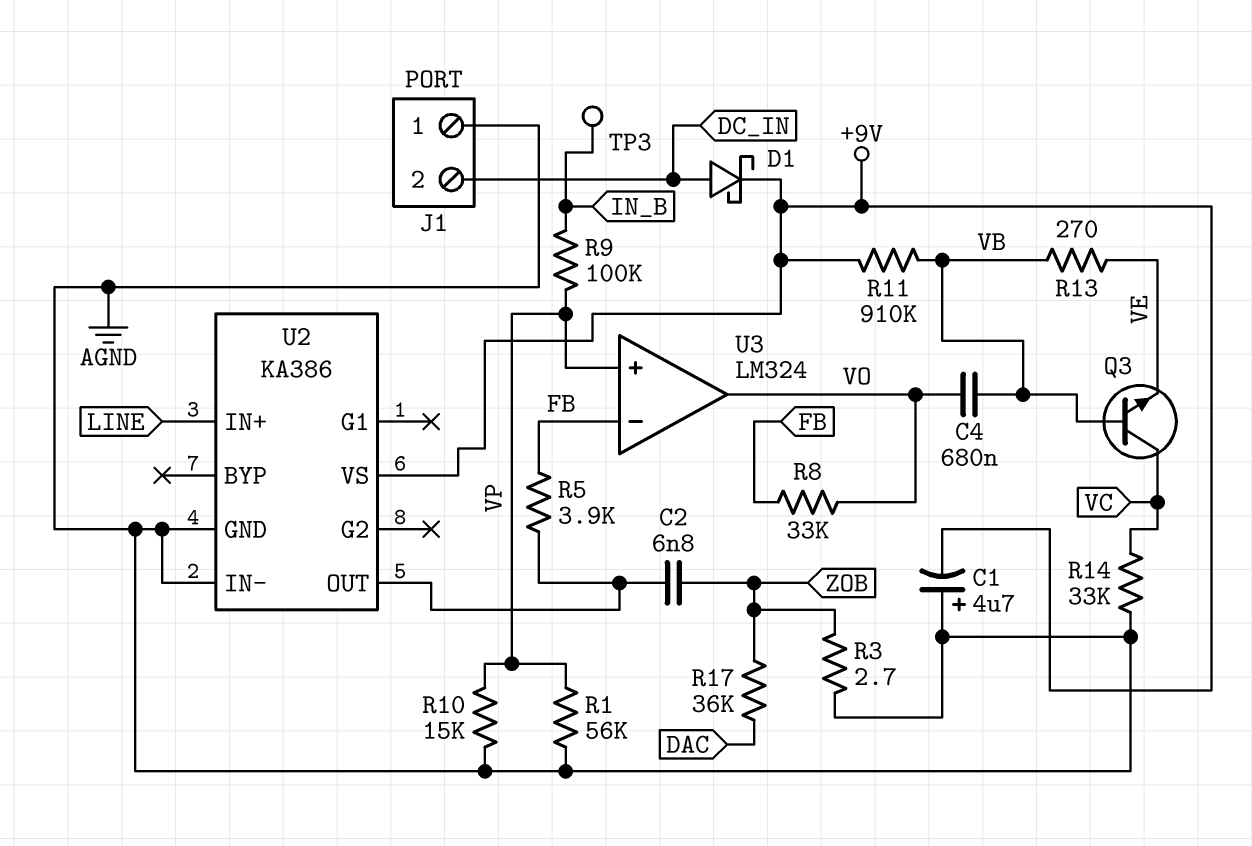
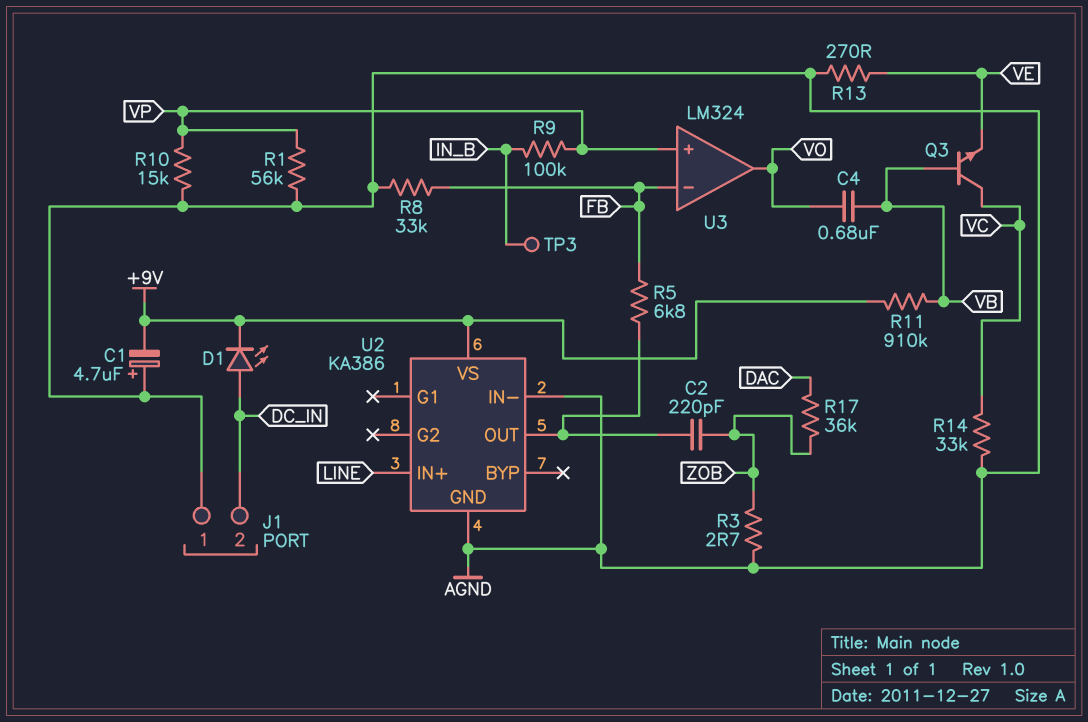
C2: 6.8nF (U2/OUT, ZOB) -> 220pF (U2/OUT, ZOB)
D1: schottky (A DC_IN, K +9V) -> LED (A DC_IN, K +9V)
R5: 3.9k (FB, U2/OUT) -> 6.8k (FB, U2/OUT)
R8: 33k (FB, VO) -> 33k (AGND, FB)
R13: 270 (VB, VE) -> 270 (AGND, VE)

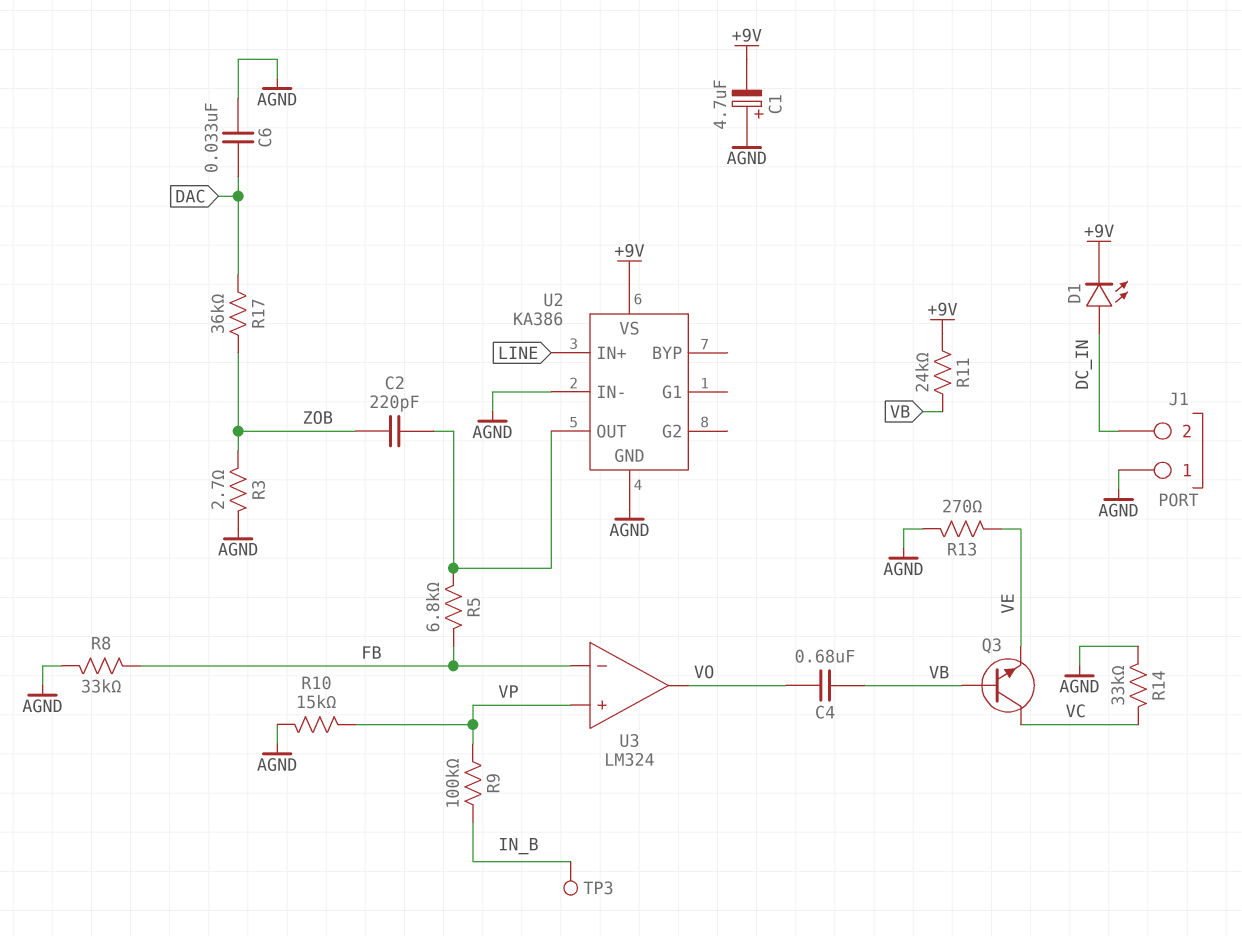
C6: none -> 33nF (AGND, DAC)
R1: 56k (AGND, VP) -> none
R11: 910k (+9V, VB) -> 24k (+9V, VB)

